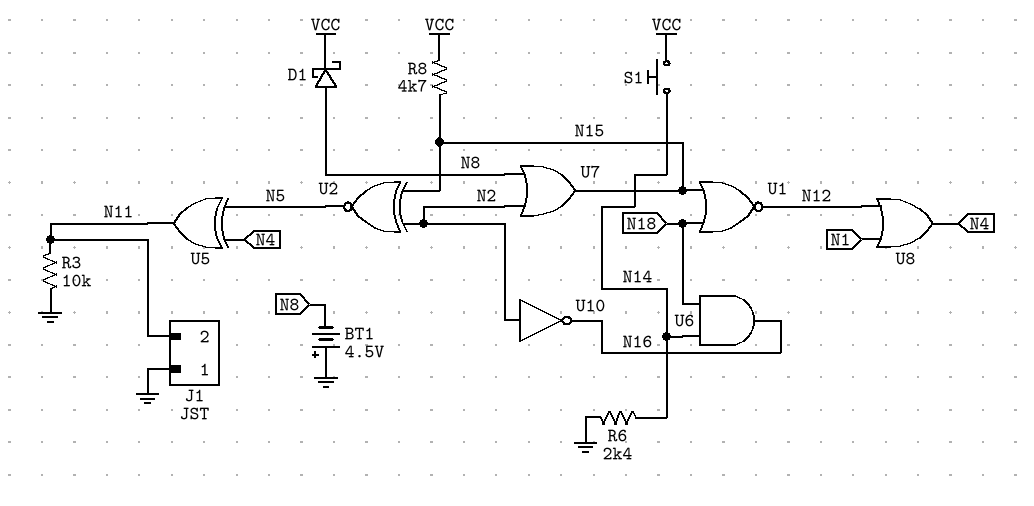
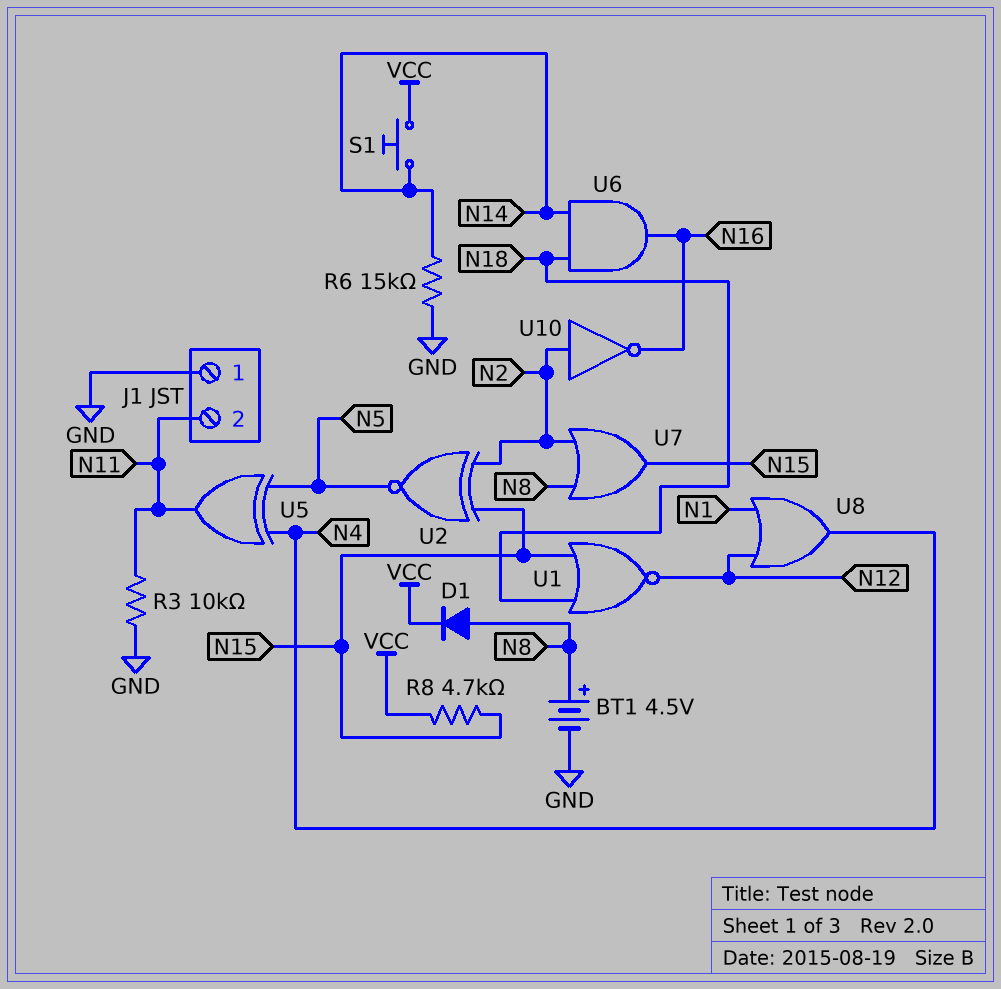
BT1: 4.5V (plus GND, minus N8) -> 4.5V (plus N8, minus GND)
D1: schottky (A N8, K VCC) -> diode (A N8, K VCC)
R6: 2.4k (GND, N14) -> 15k (GND, N14)

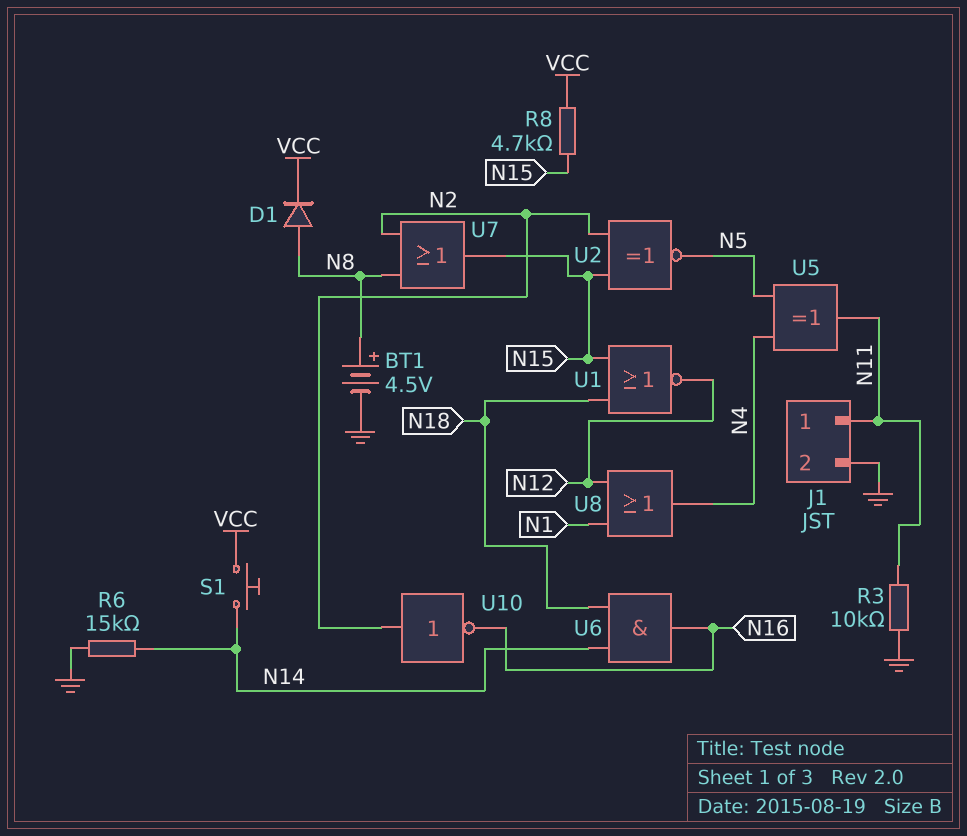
J1 pin 1: GND -> N11
J1 pin 2: N11 -> GND

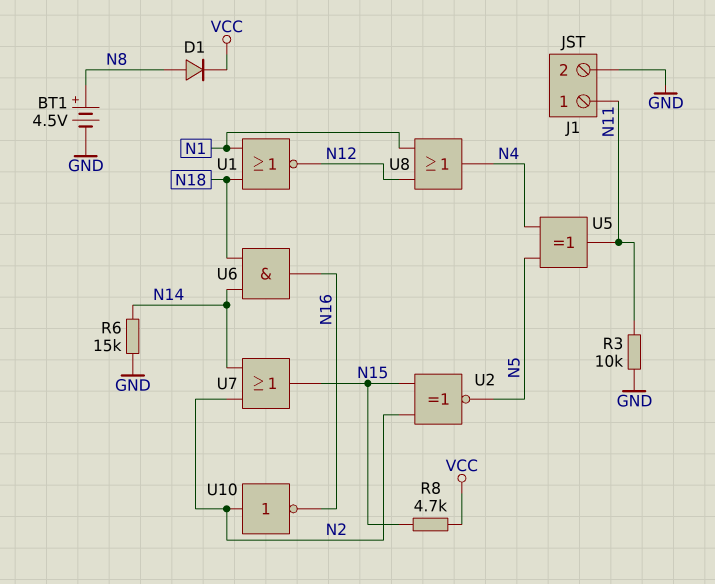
S1: button (N14, VCC) -> none
U1: NOR (in N15, in N18, out N12) -> NOR (in N1, in N18, out N12)
U7: OR (in N2, in N8, out N15) -> OR (in N2, in N14, out N15)

